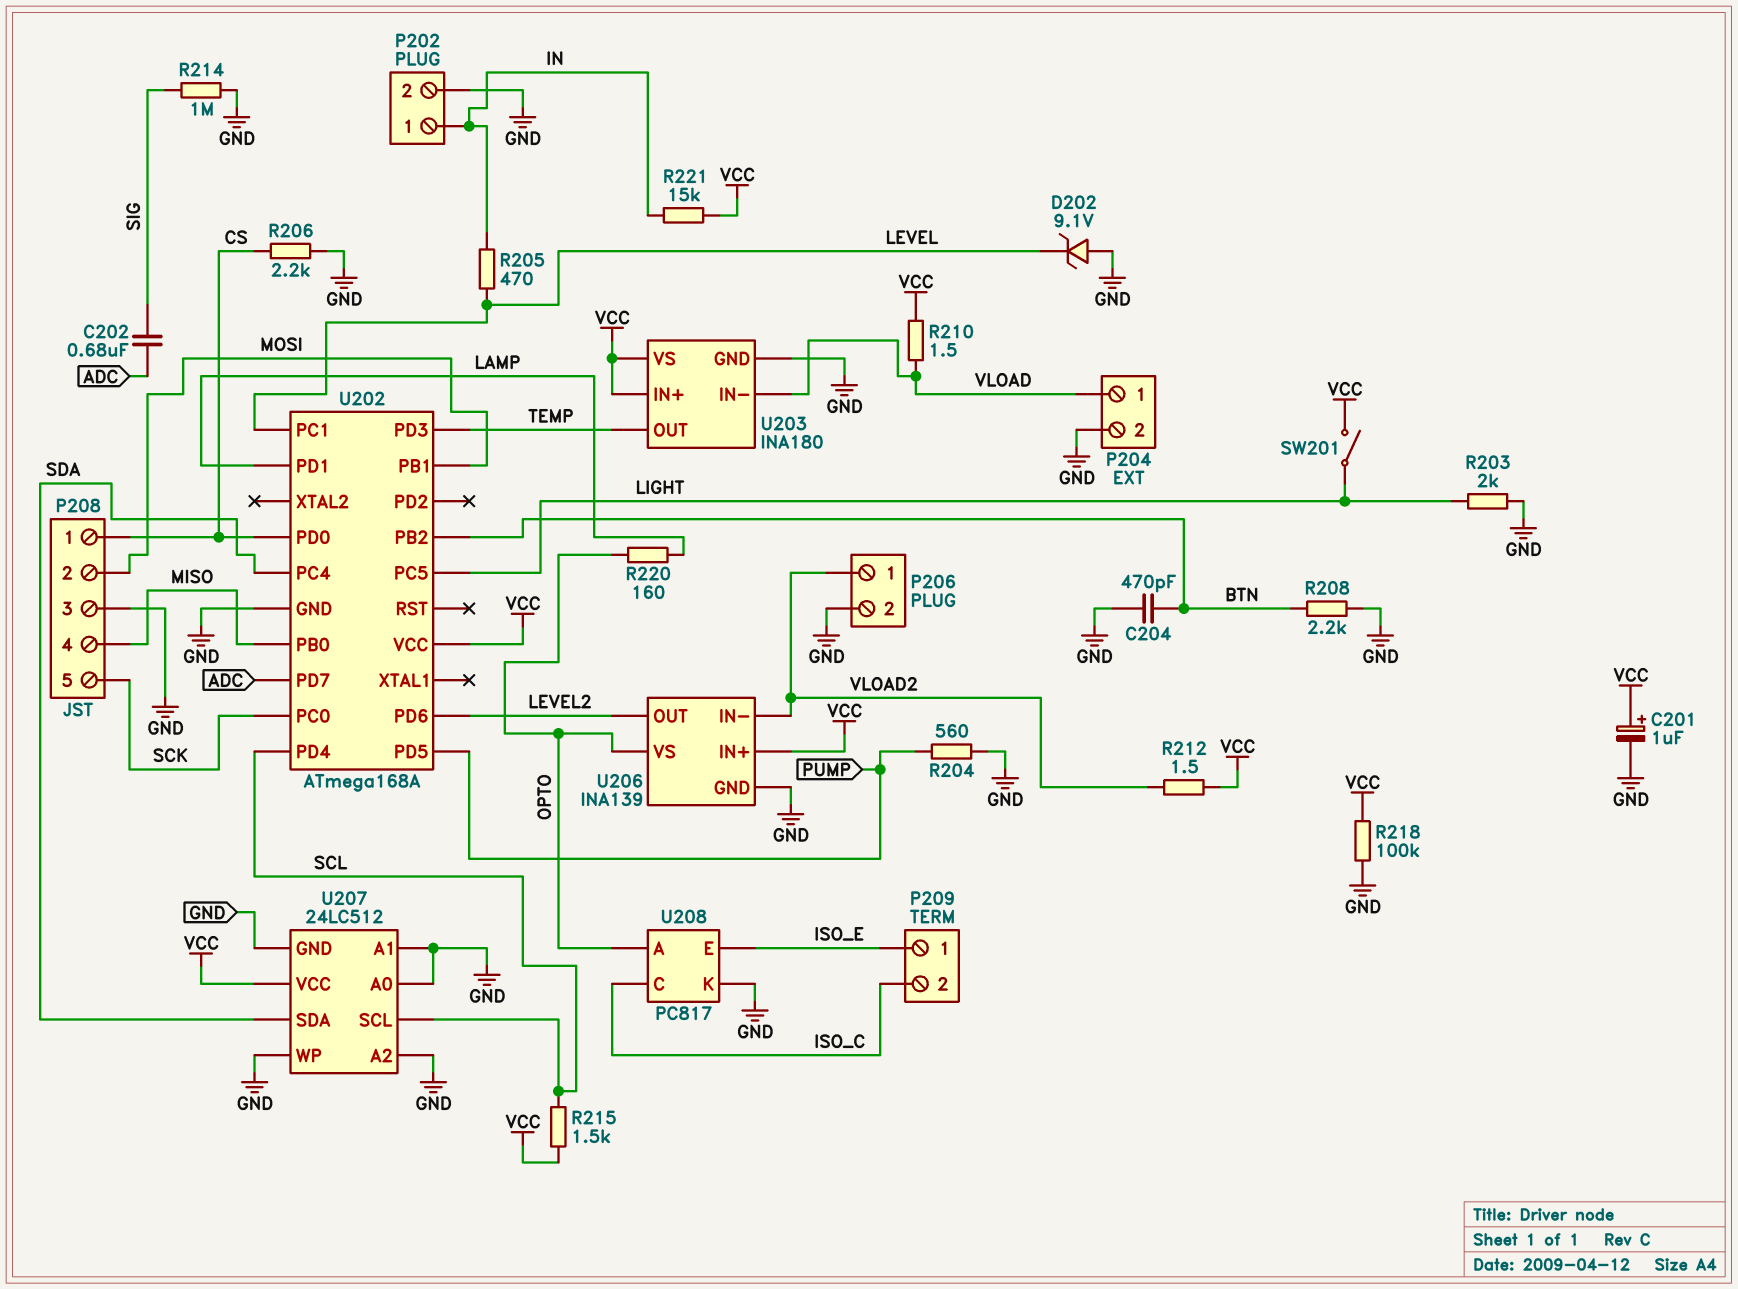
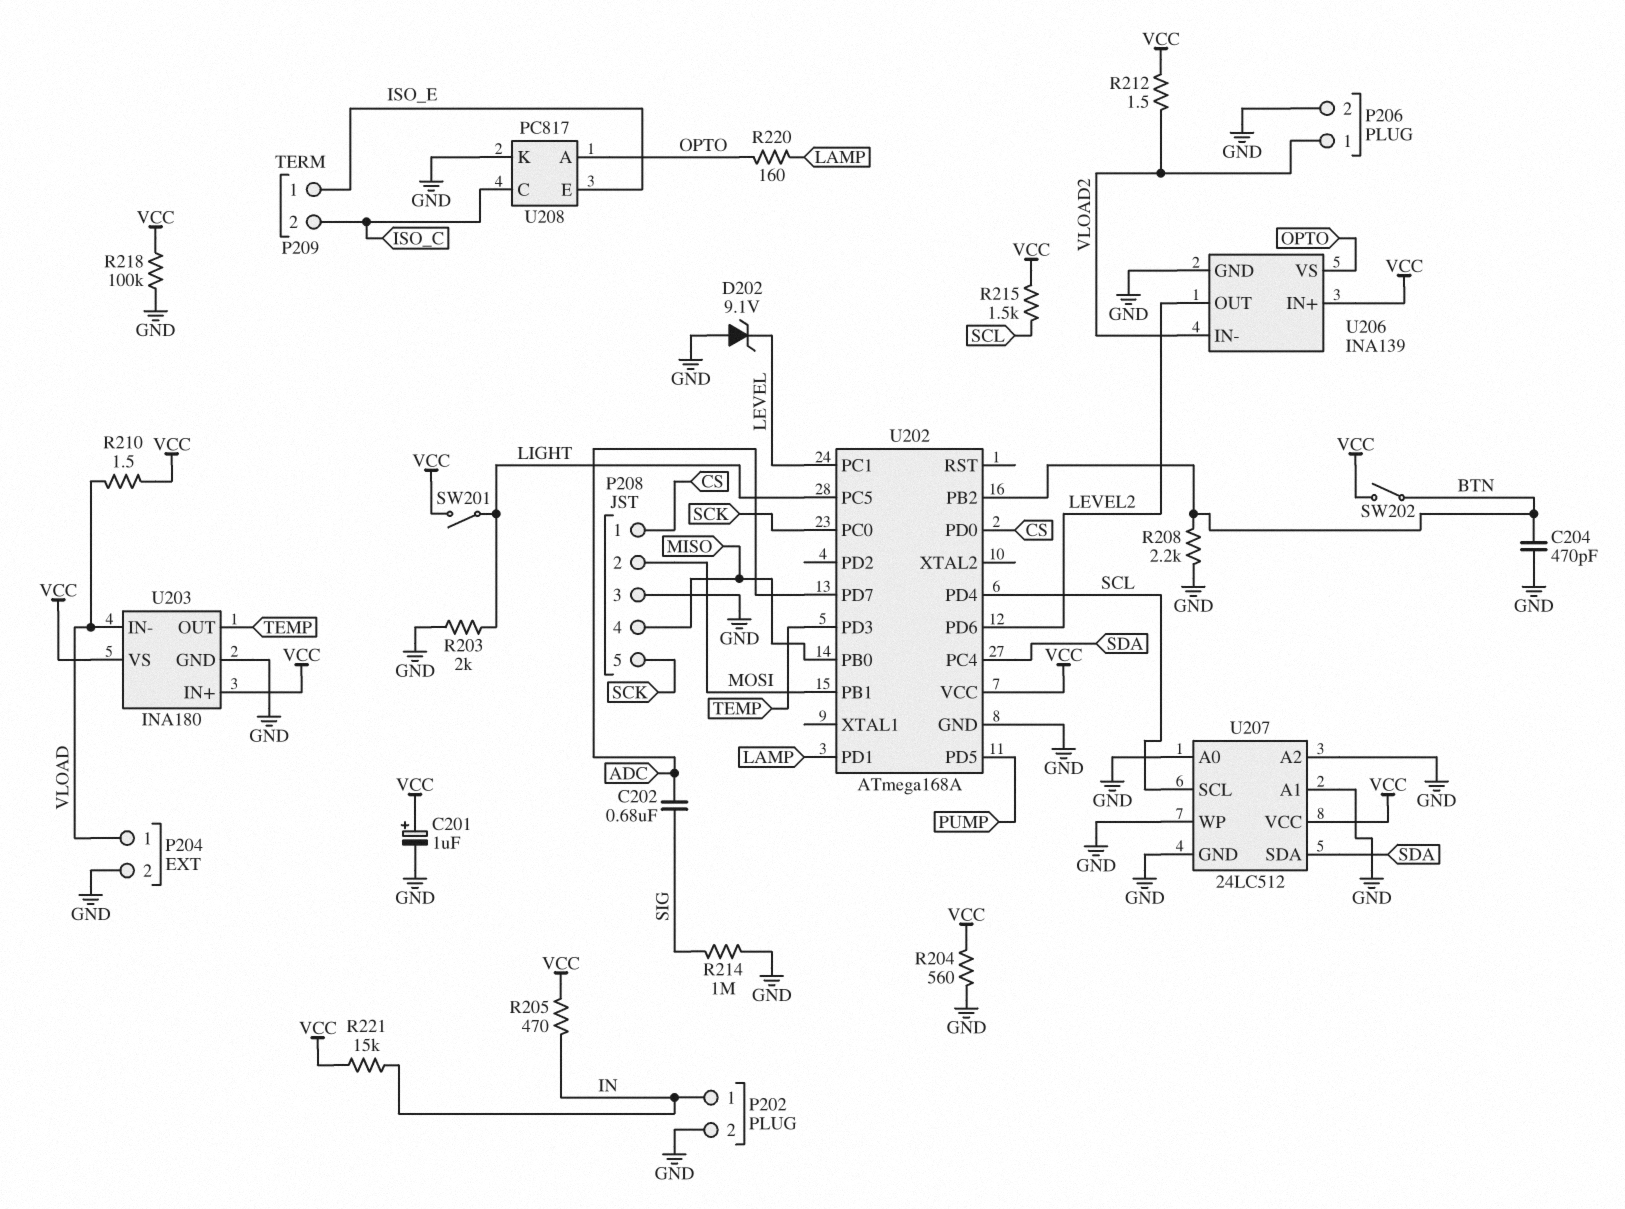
R204: 560 (GND, PUMP) -> 560 (GND, VCC)
R205: 470 (IN, LEVEL) -> 470 (IN, VCC)
R206: 2.2k (CS, GND) -> none
SW202: none -> switch (BTN, VCC)

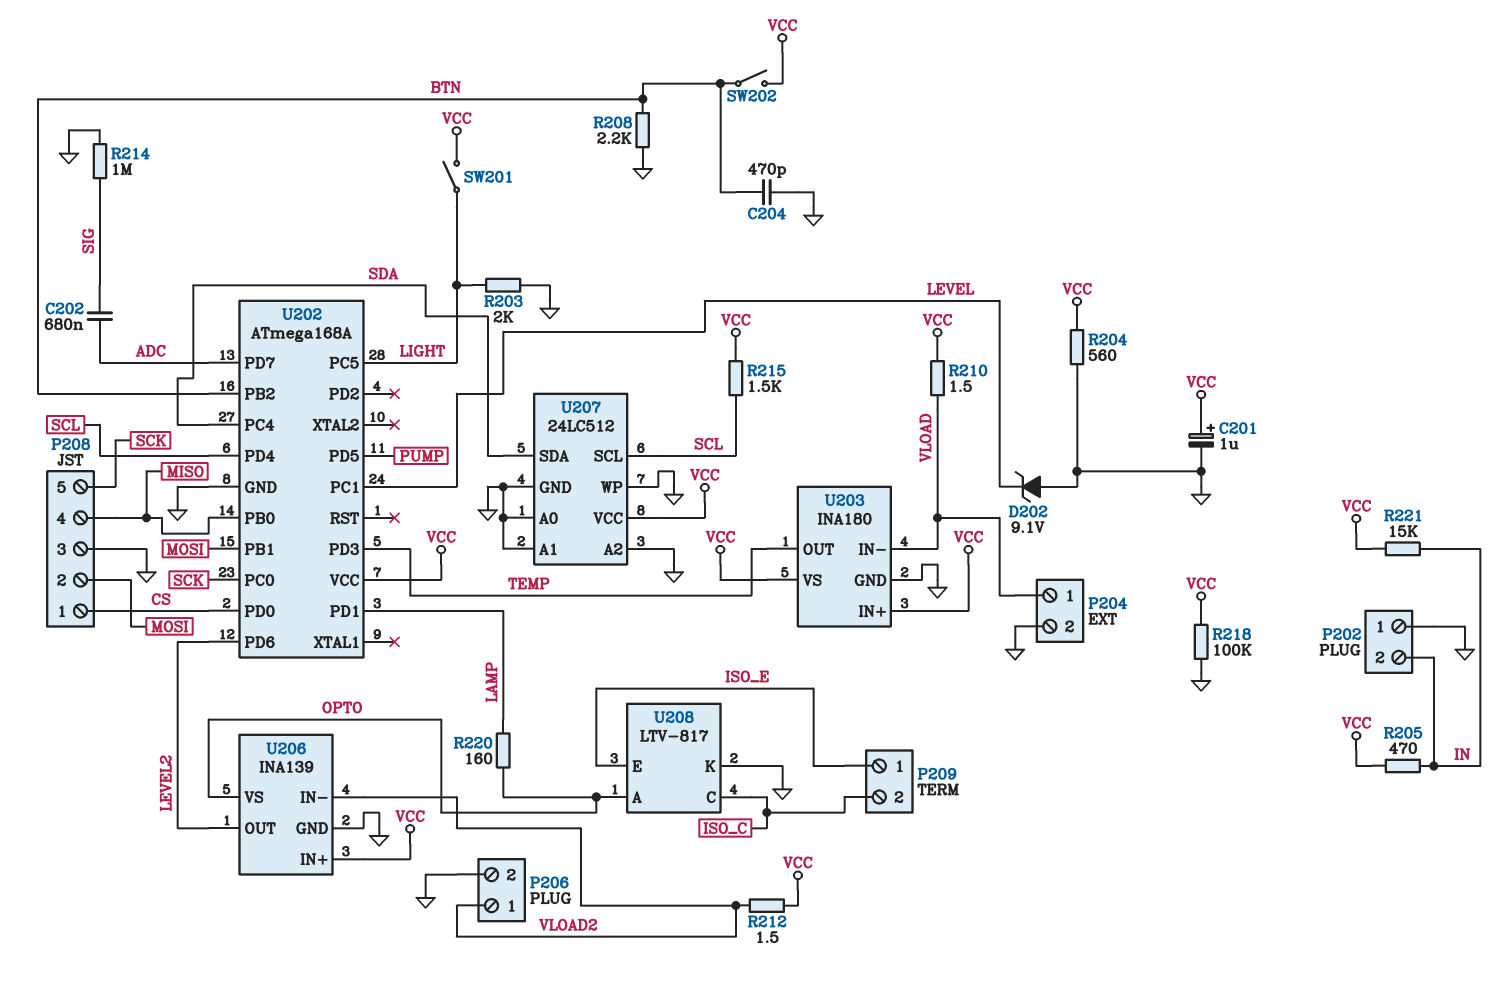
P202 pin 1: IN -> GND
P202 pin 2: GND -> IN
U208: PC817 -> LTV-817

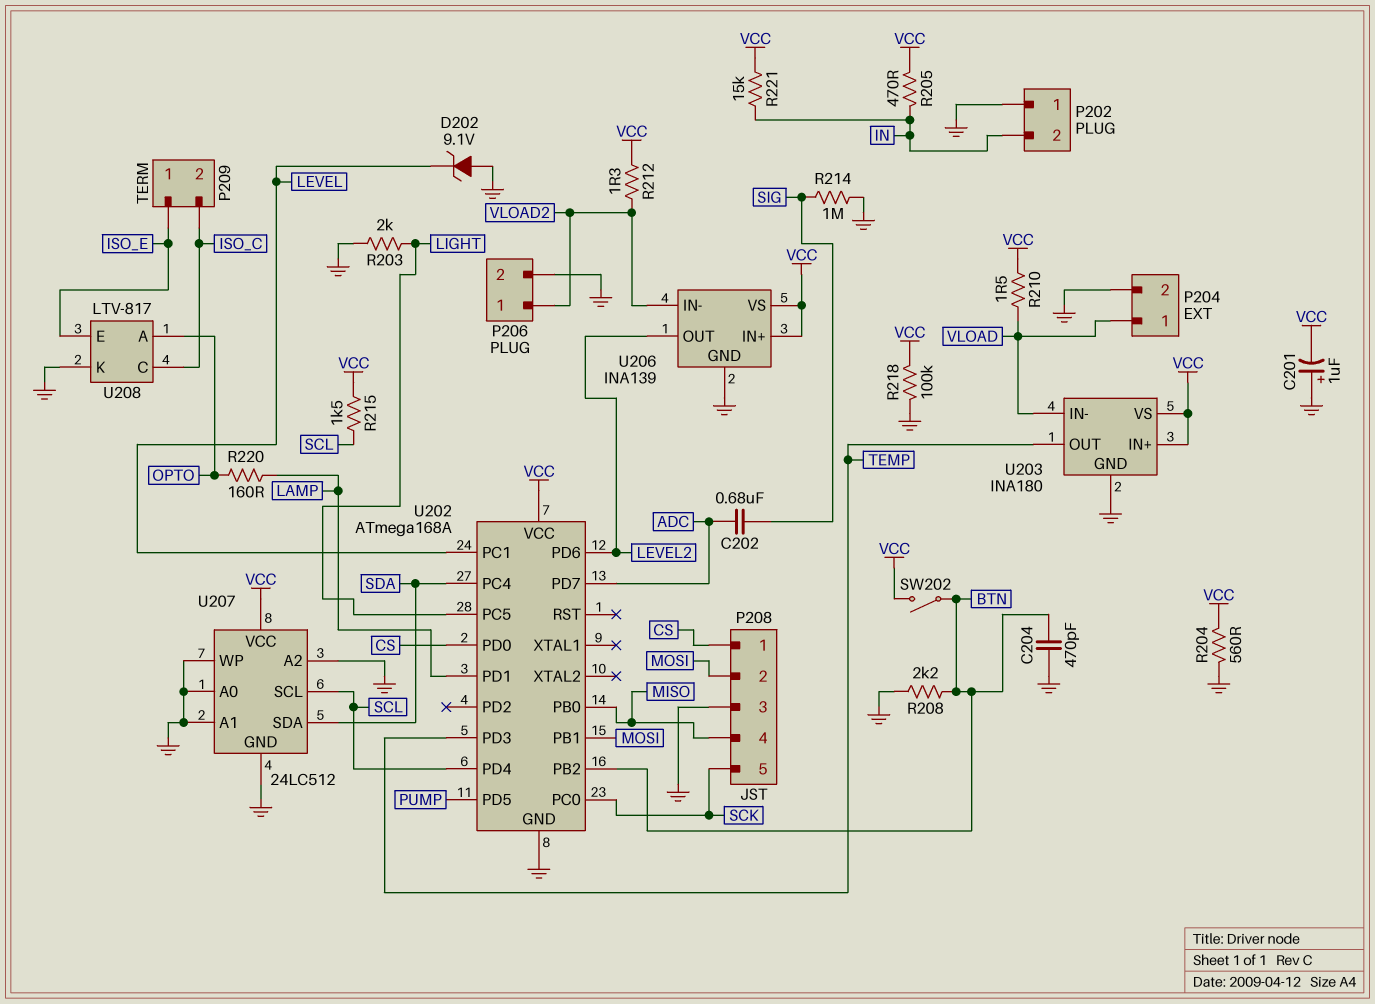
C201: 1uF (plus VCC, minus GND) -> 1uF (plus GND, minus VCC)
R212: 1.5 (VCC, VLOAD2) -> 1.3 (VCC, VLOAD2)
SW201: switch (LIGHT, VCC) -> none
U206 pin VS: OPTO -> VCC

